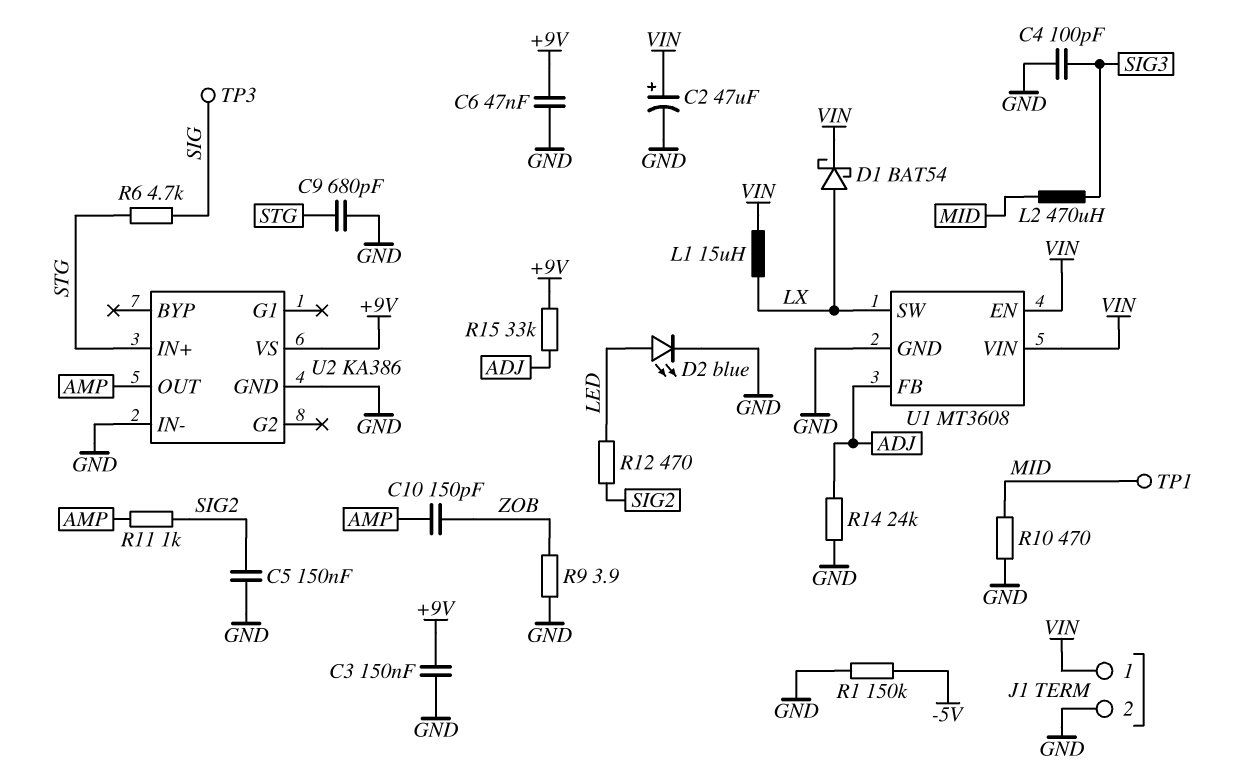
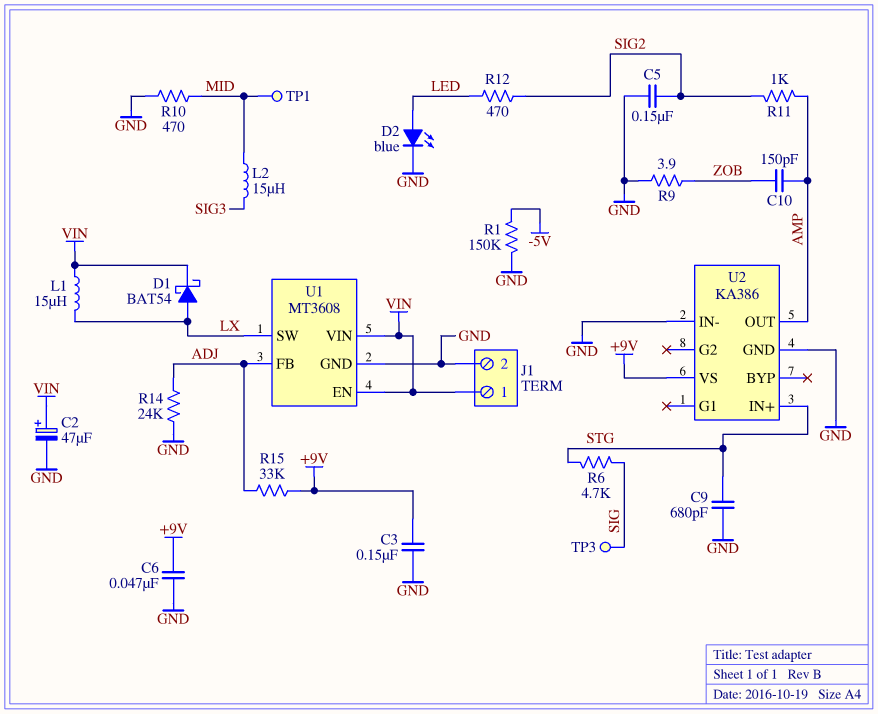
C4: 100pF (GND, SIG3) -> none
L2: 470uH (MID, SIG3) -> 15uH (MID, SIG3)

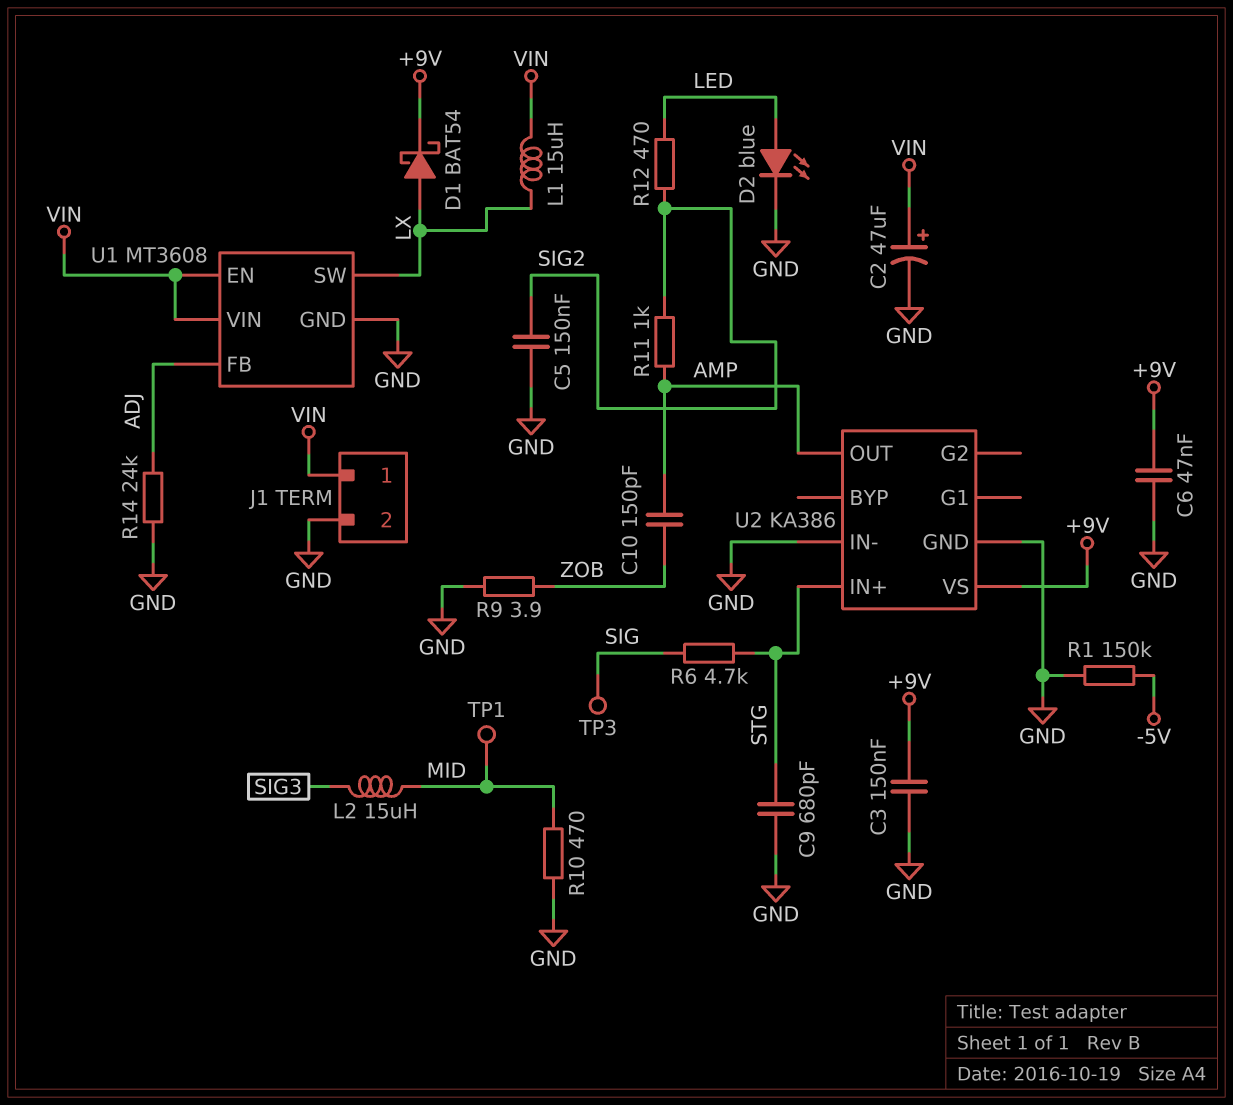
D1: schottky BAT54 (A LX, K VIN) -> schottky BAT54 (A LX, K +9V)
R15: 33k (+9V, ADJ) -> none

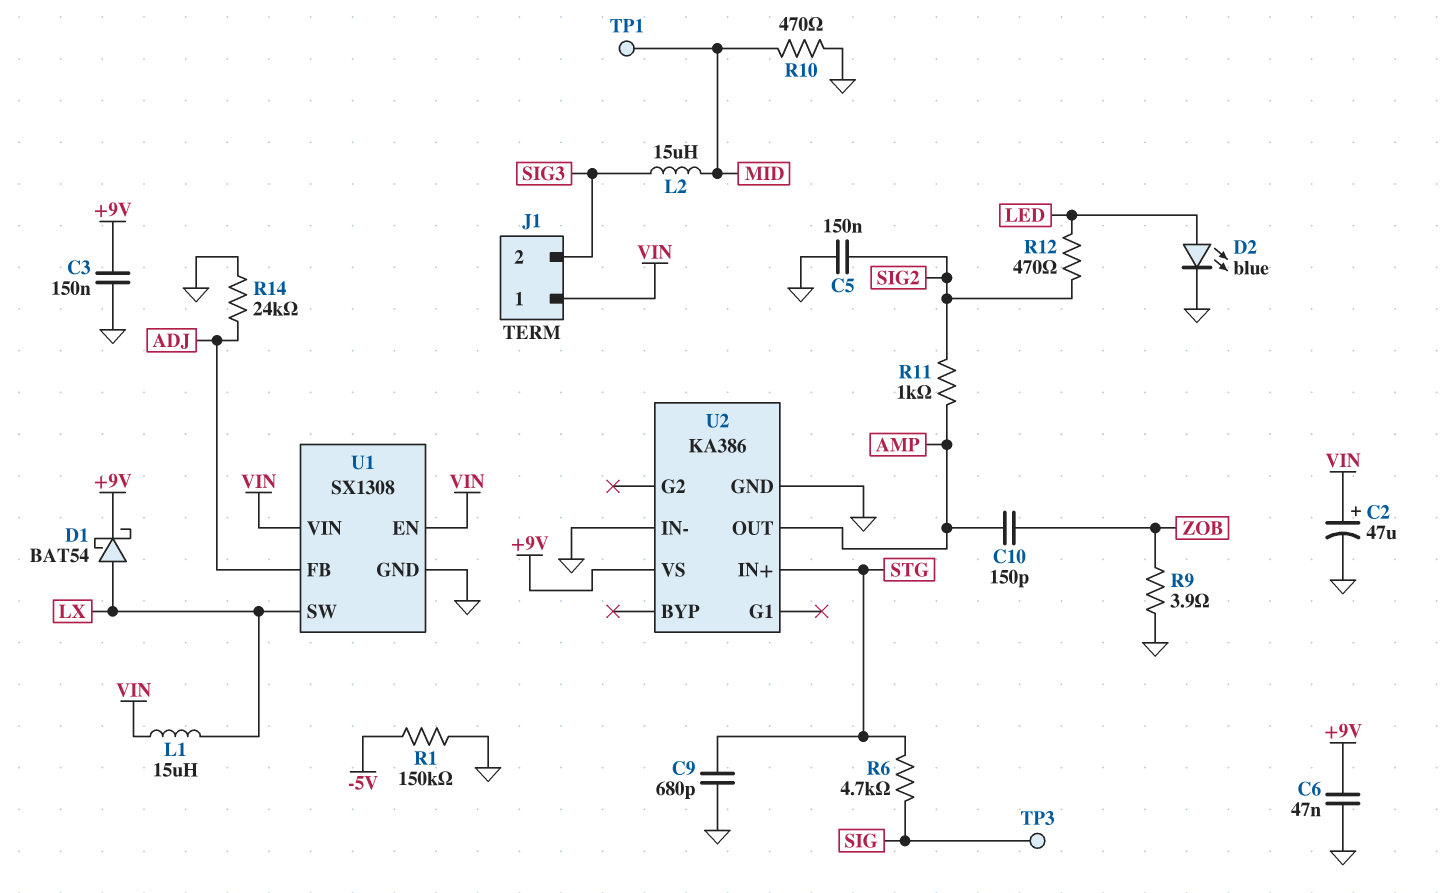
J1 pin 2: GND -> SIG3
U1: MT3608 -> SX1308

